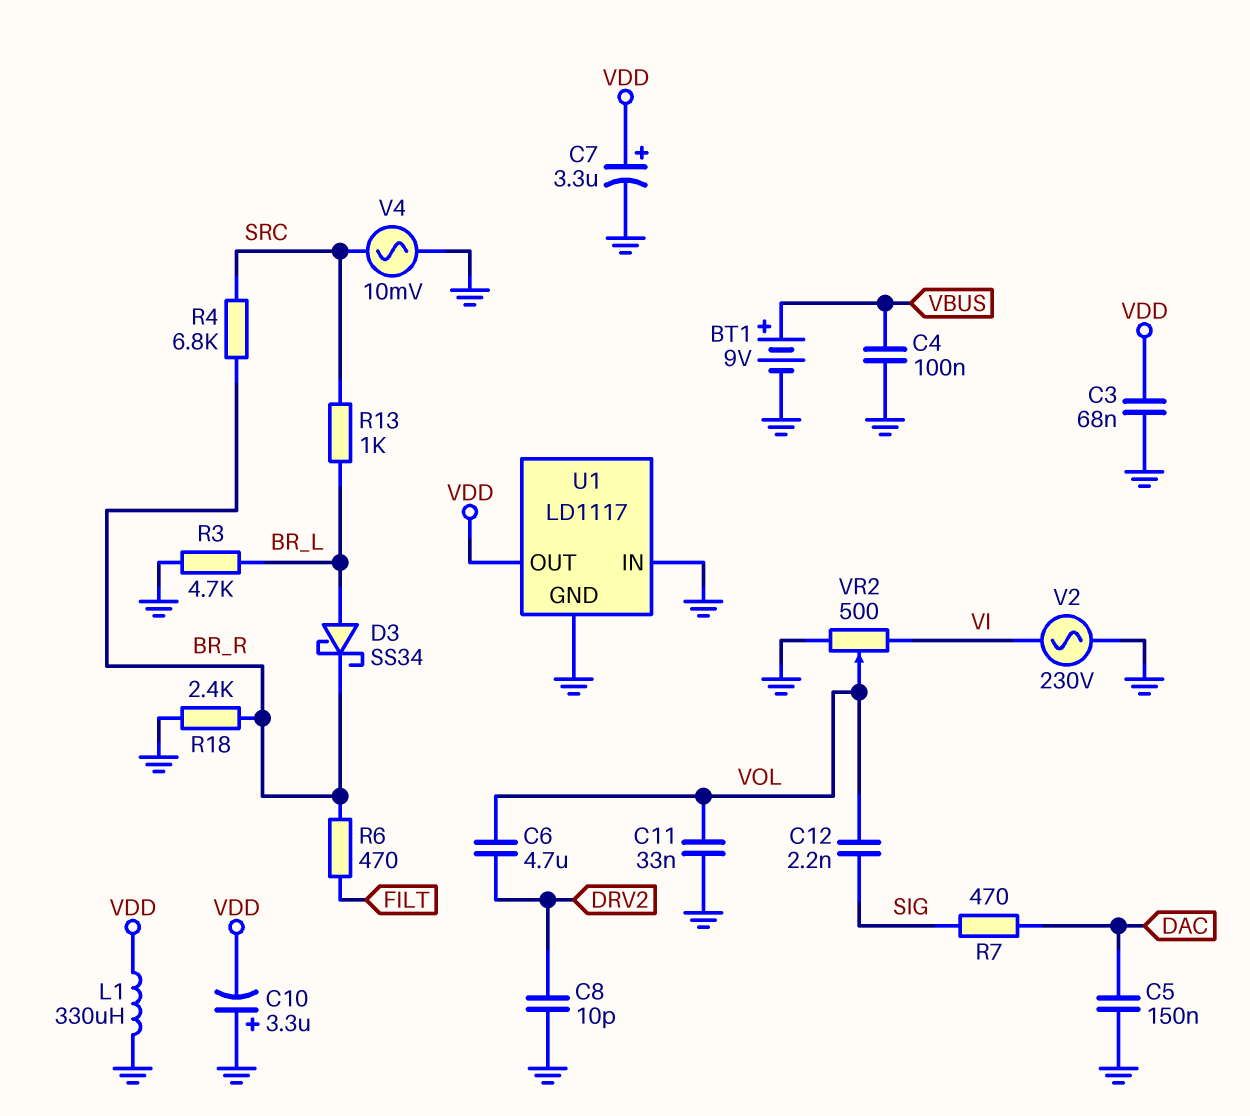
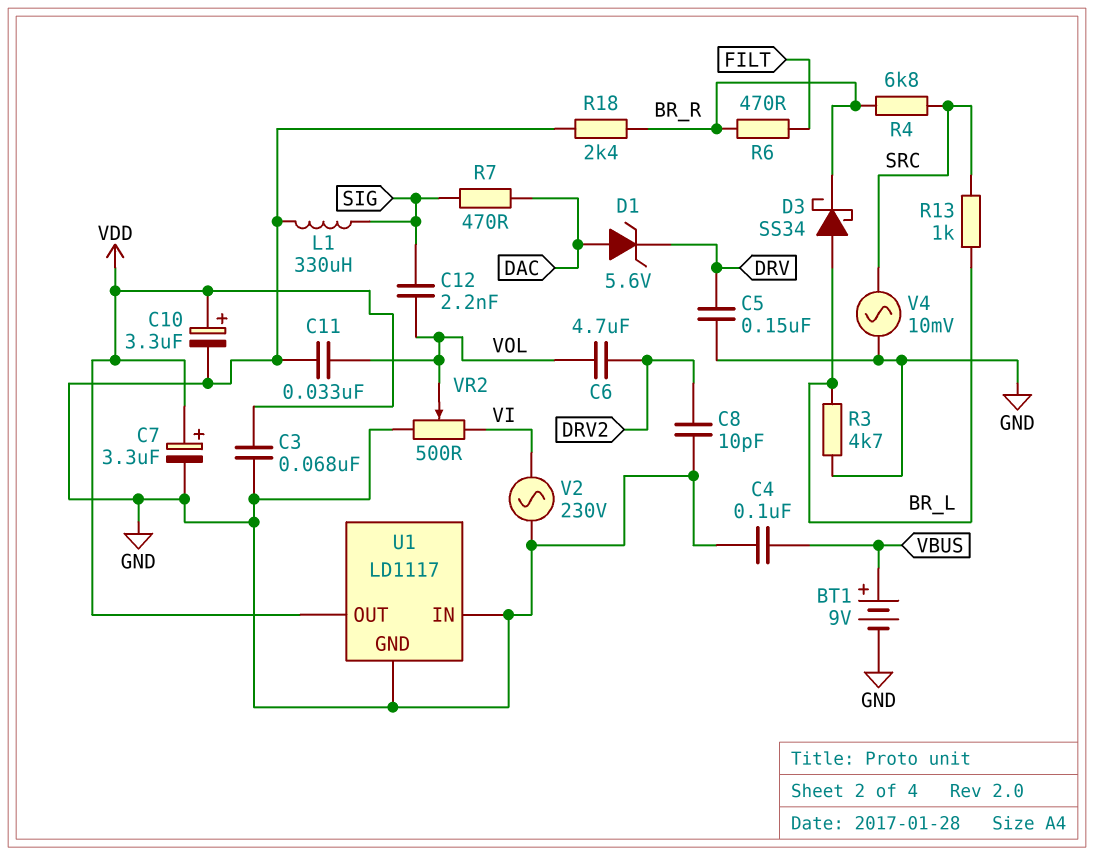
C5: 150nF (DAC, GND) -> 150nF (DRV, GND)
C10: 3.3uF (plus GND, minus VDD) -> 3.3uF (plus VDD, minus GND)
D1: none -> zener 5.6V (A DAC, K DRV)
L1: 330uH (GND, VDD) -> 330uH (GND, SIG)

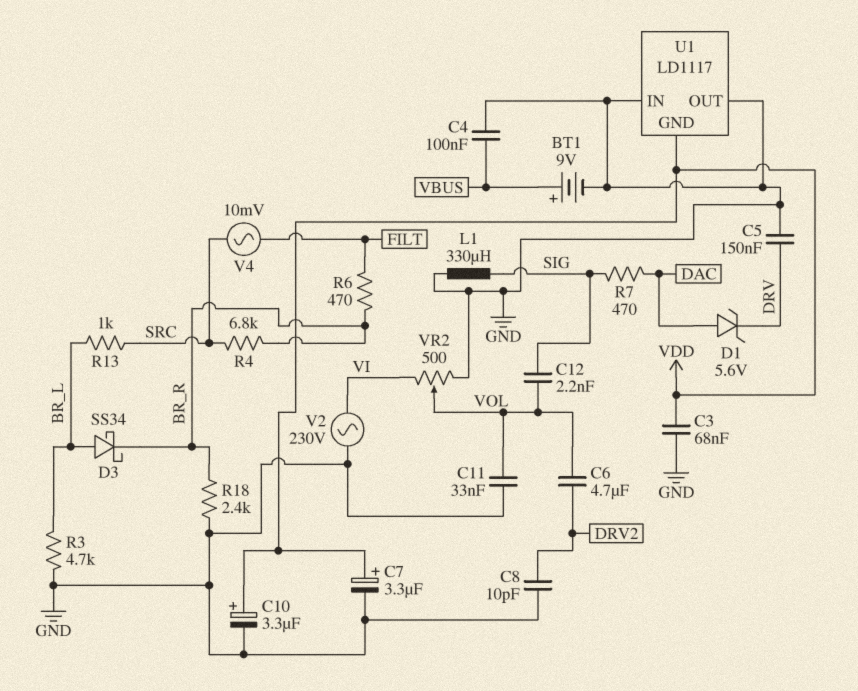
U1 pin GND: GND -> VDD
U1 pin OUT: VDD -> GND
V4: AC 10mV (GND, SRC) -> AC 10mV (FILT, SRC)

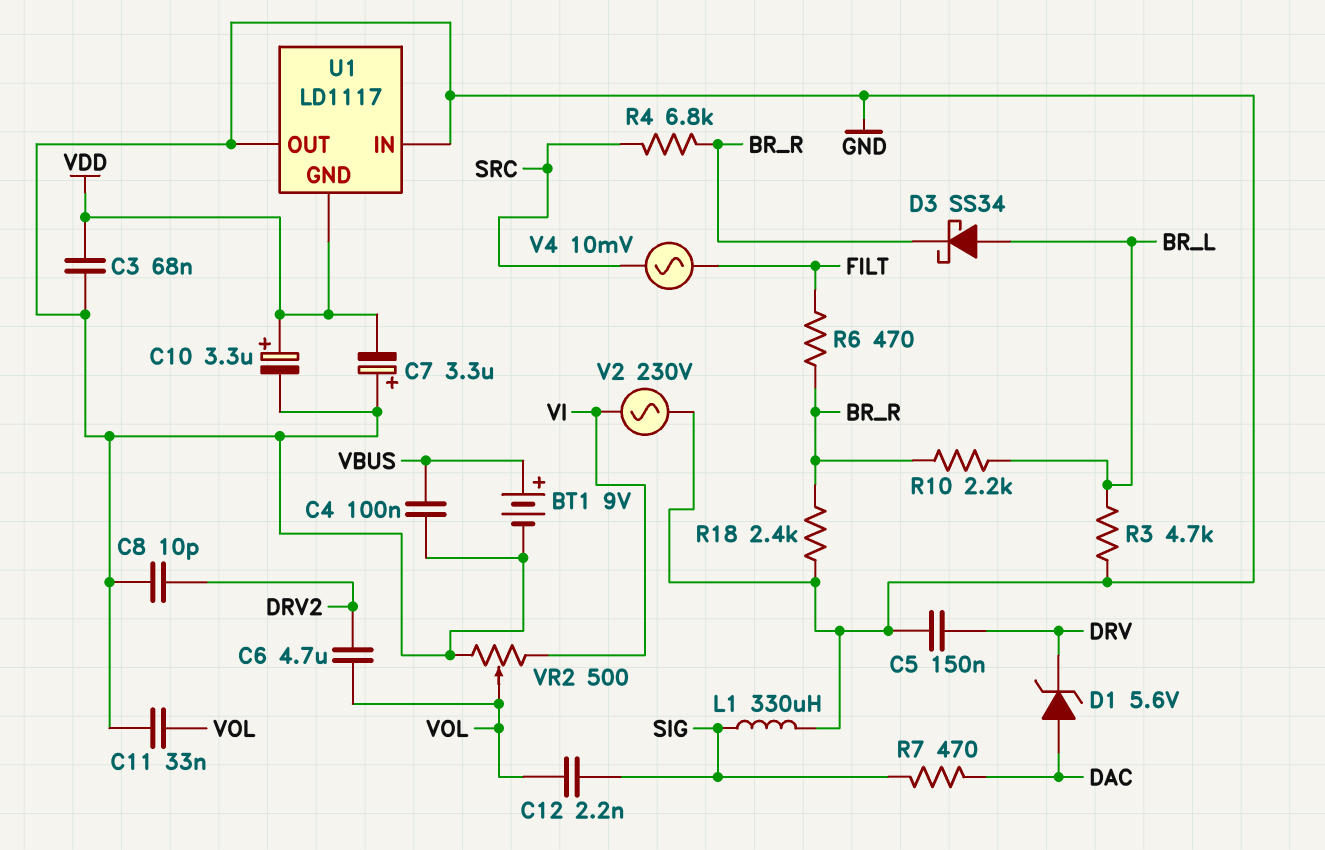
C7: 3.3uF (plus VDD, minus GND) -> 3.3uF (plus GND, minus VDD)
R10: none -> 2.2k (BR_L, BR_R)
R13: 1k (BR_L, SRC) -> none

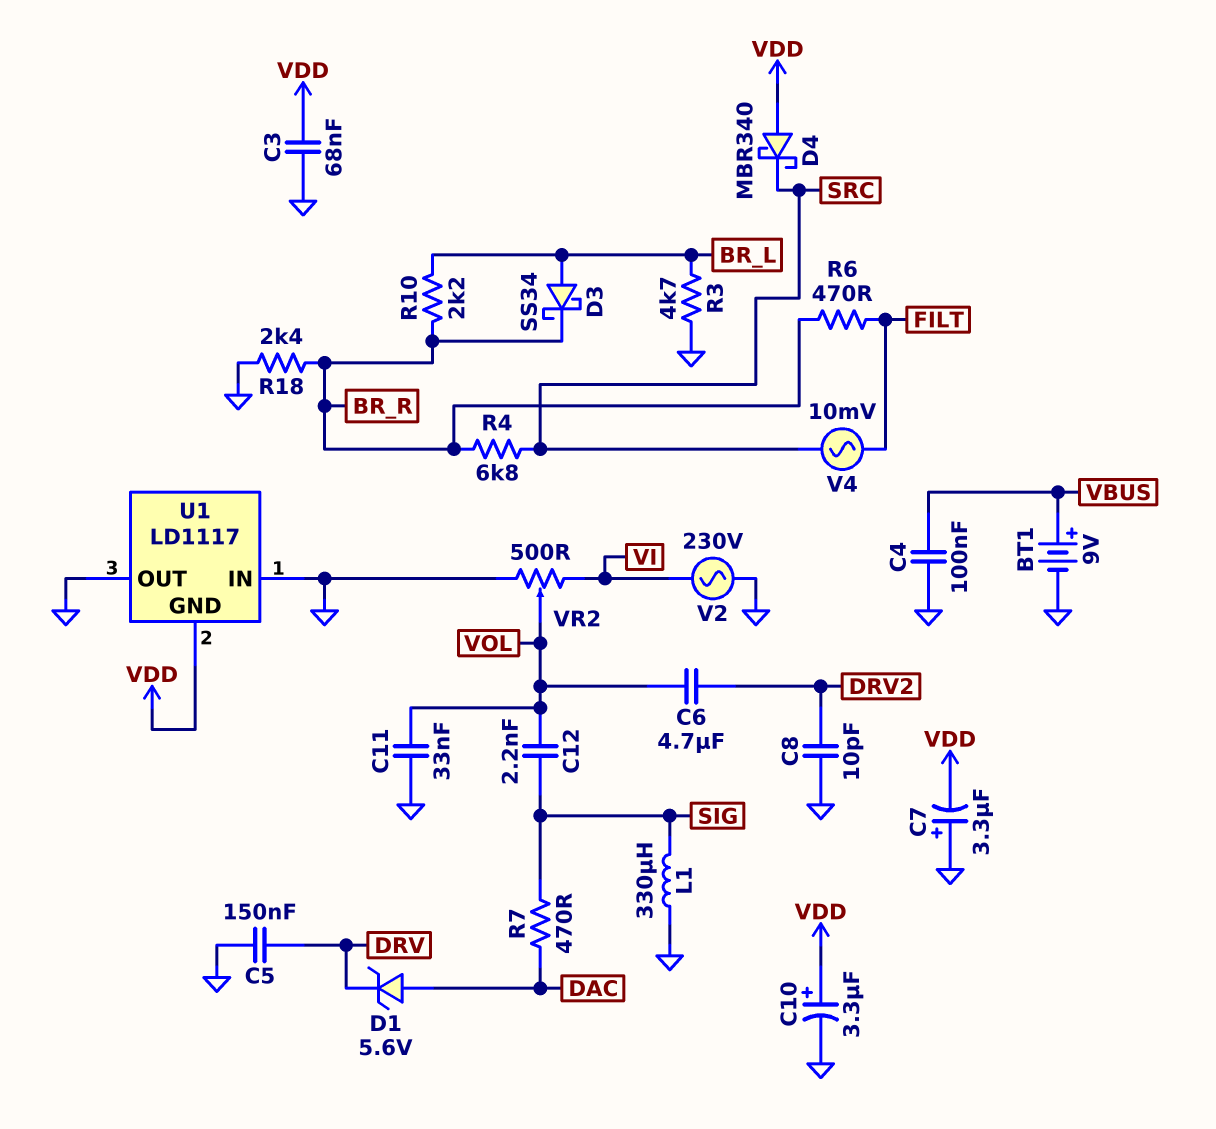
D4: none -> schottky MBR340 (A VDD, K SRC)

